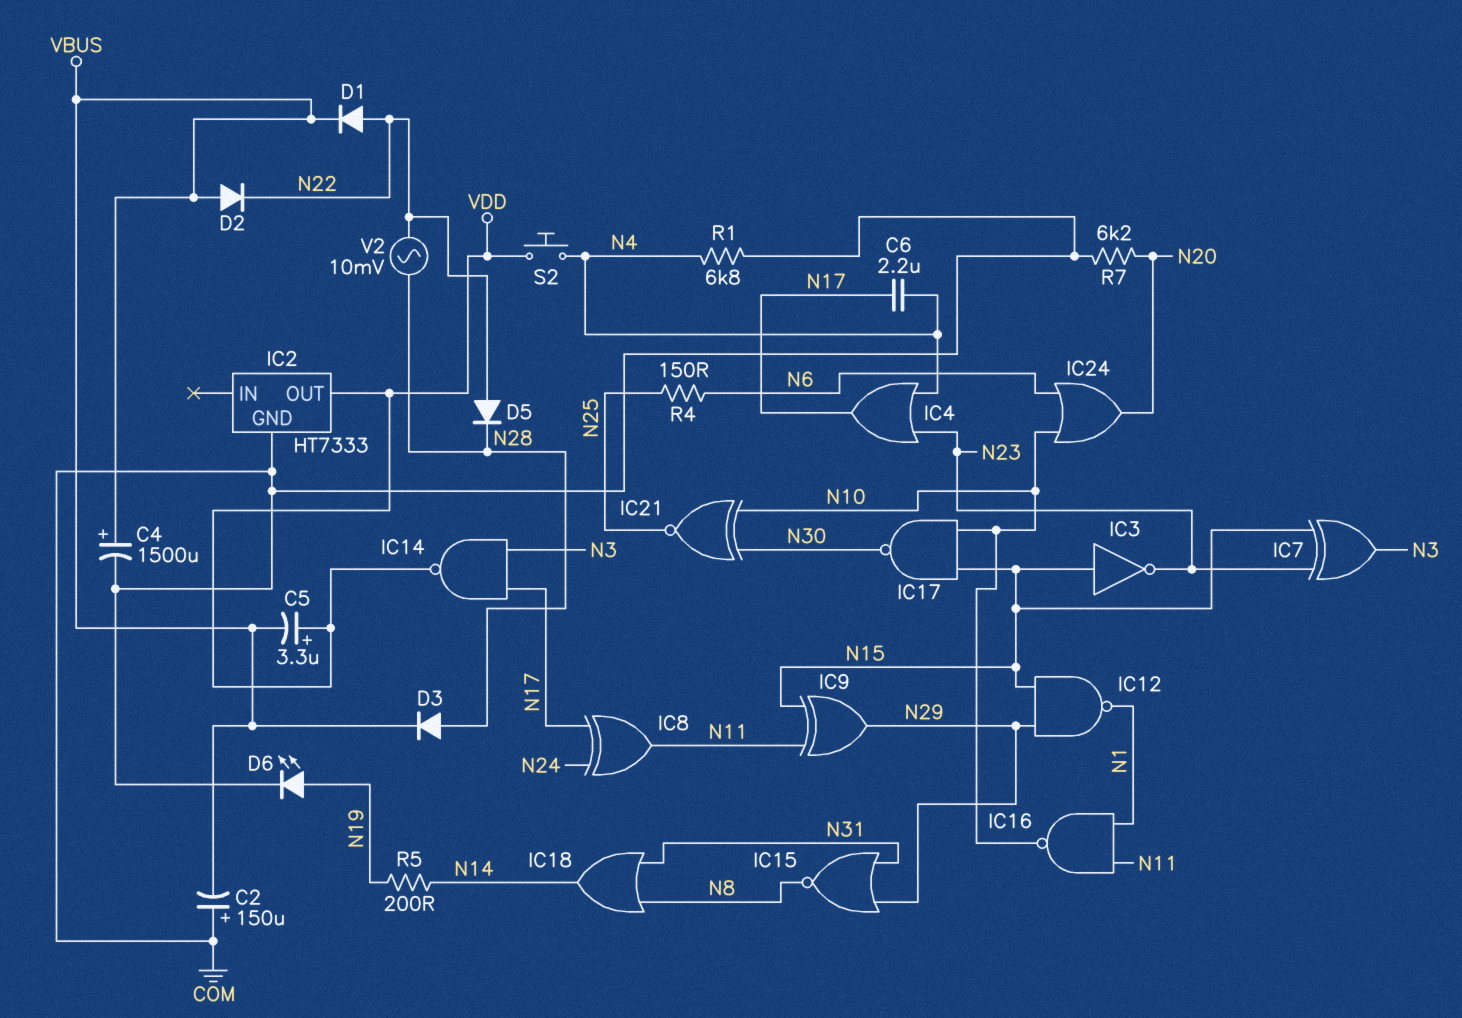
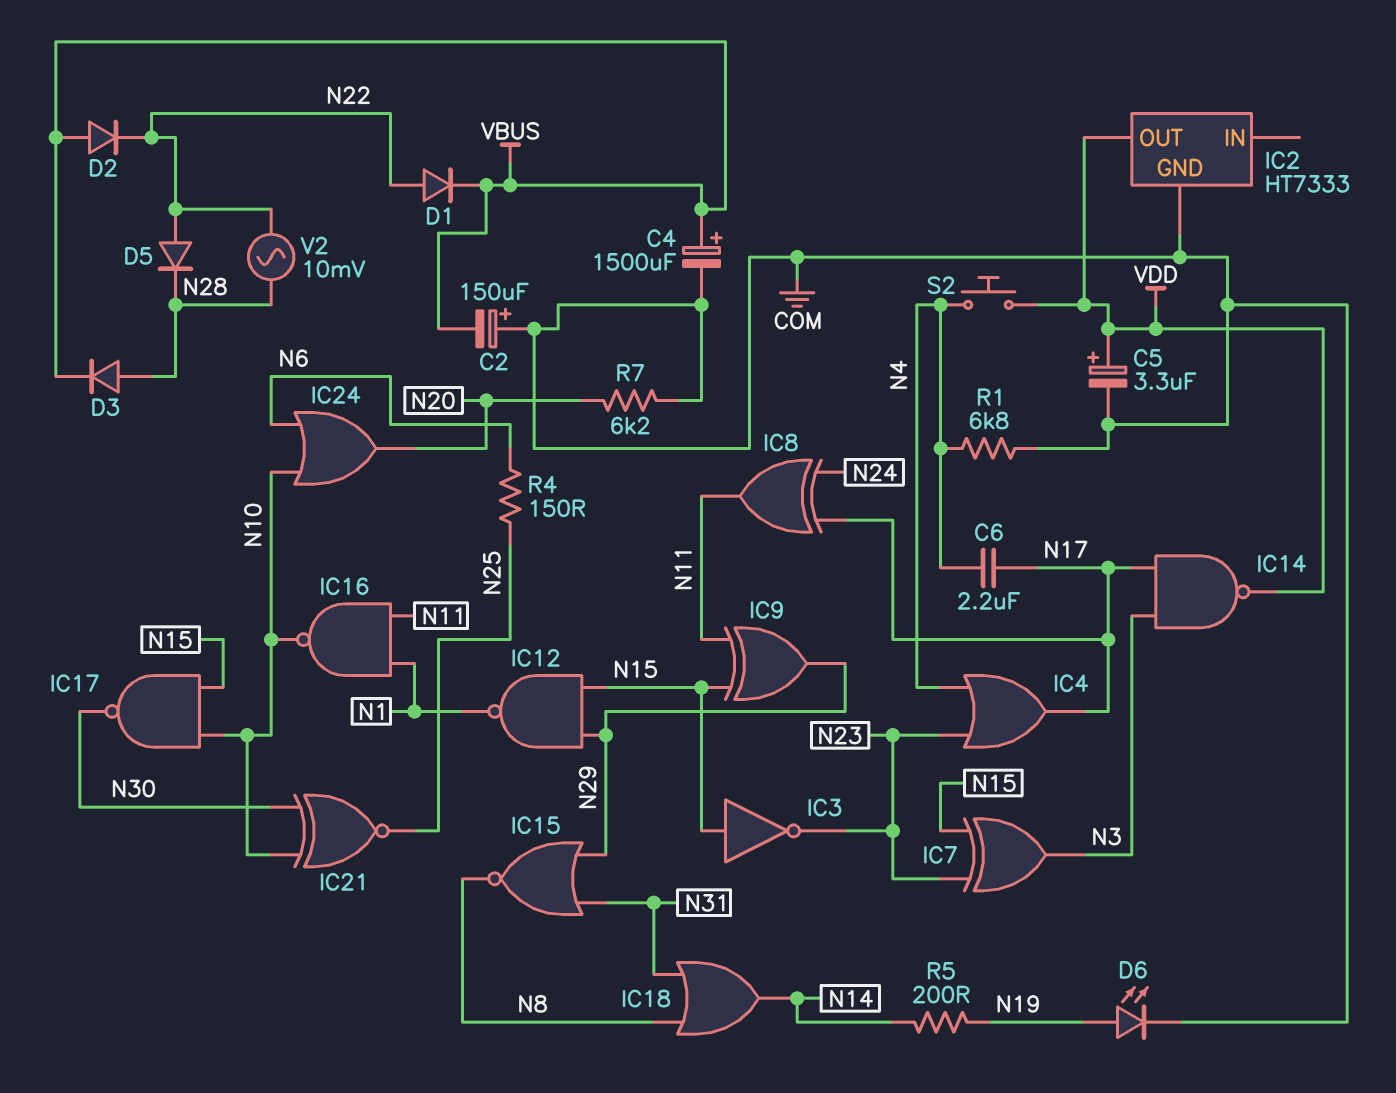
C5: 3.3uF (plus VDD, minus VBUS) -> 3.3uF (plus VDD, minus COM)

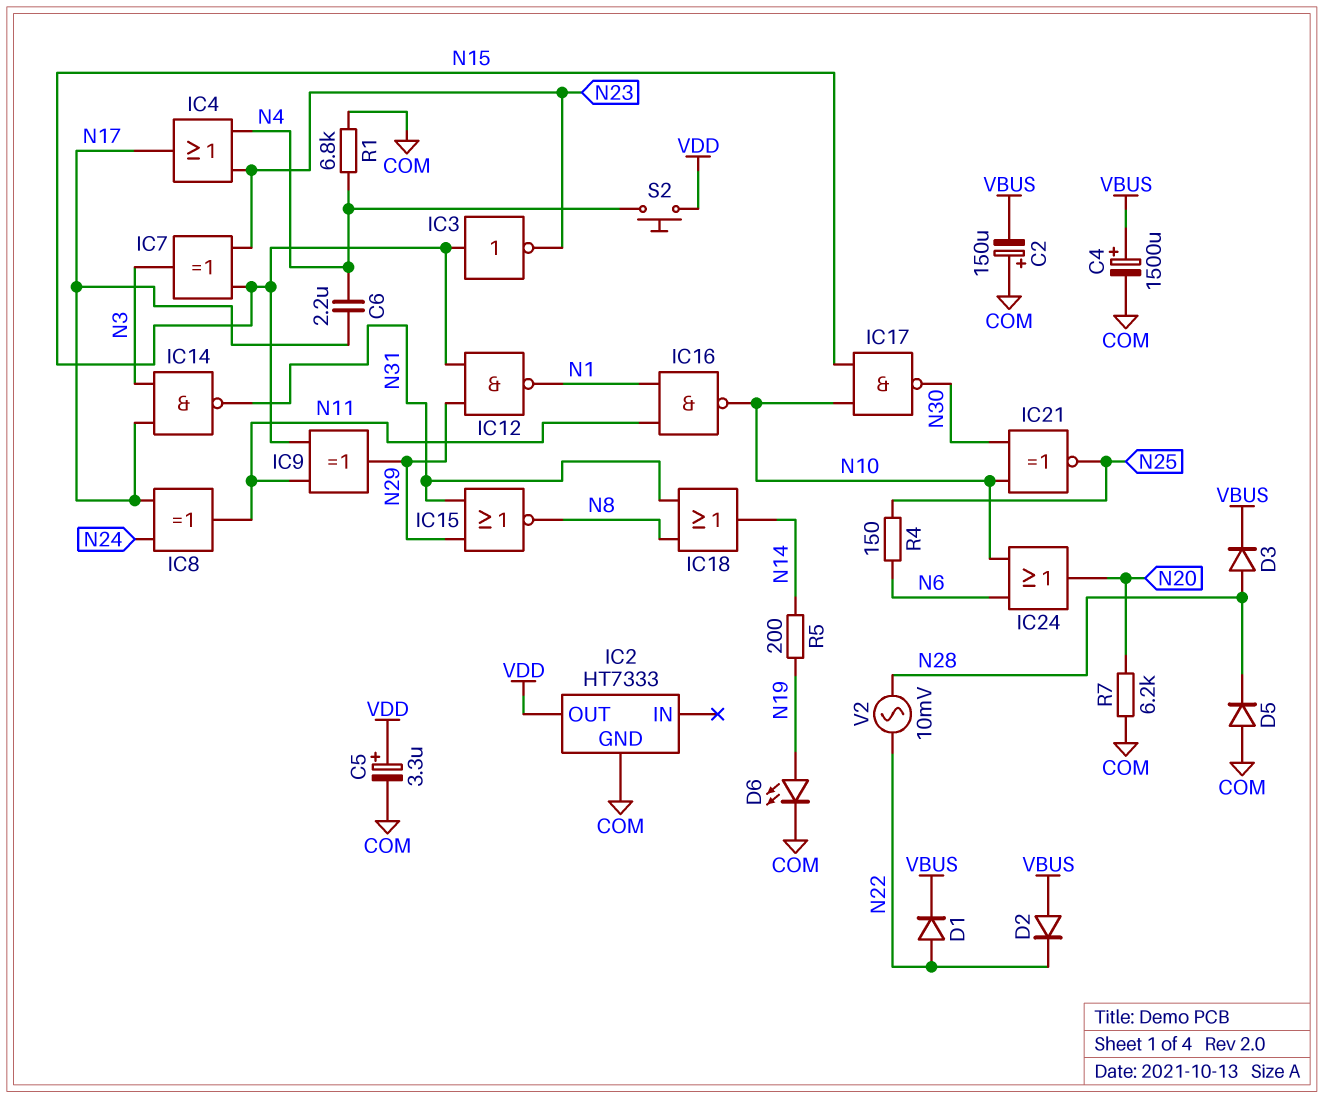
D5: diode (A N22, K N28) -> diode (A COM, K N28)
IC14: NAND (in N3, in N17, out VDD) -> NAND (in N3, in N17, out N31)

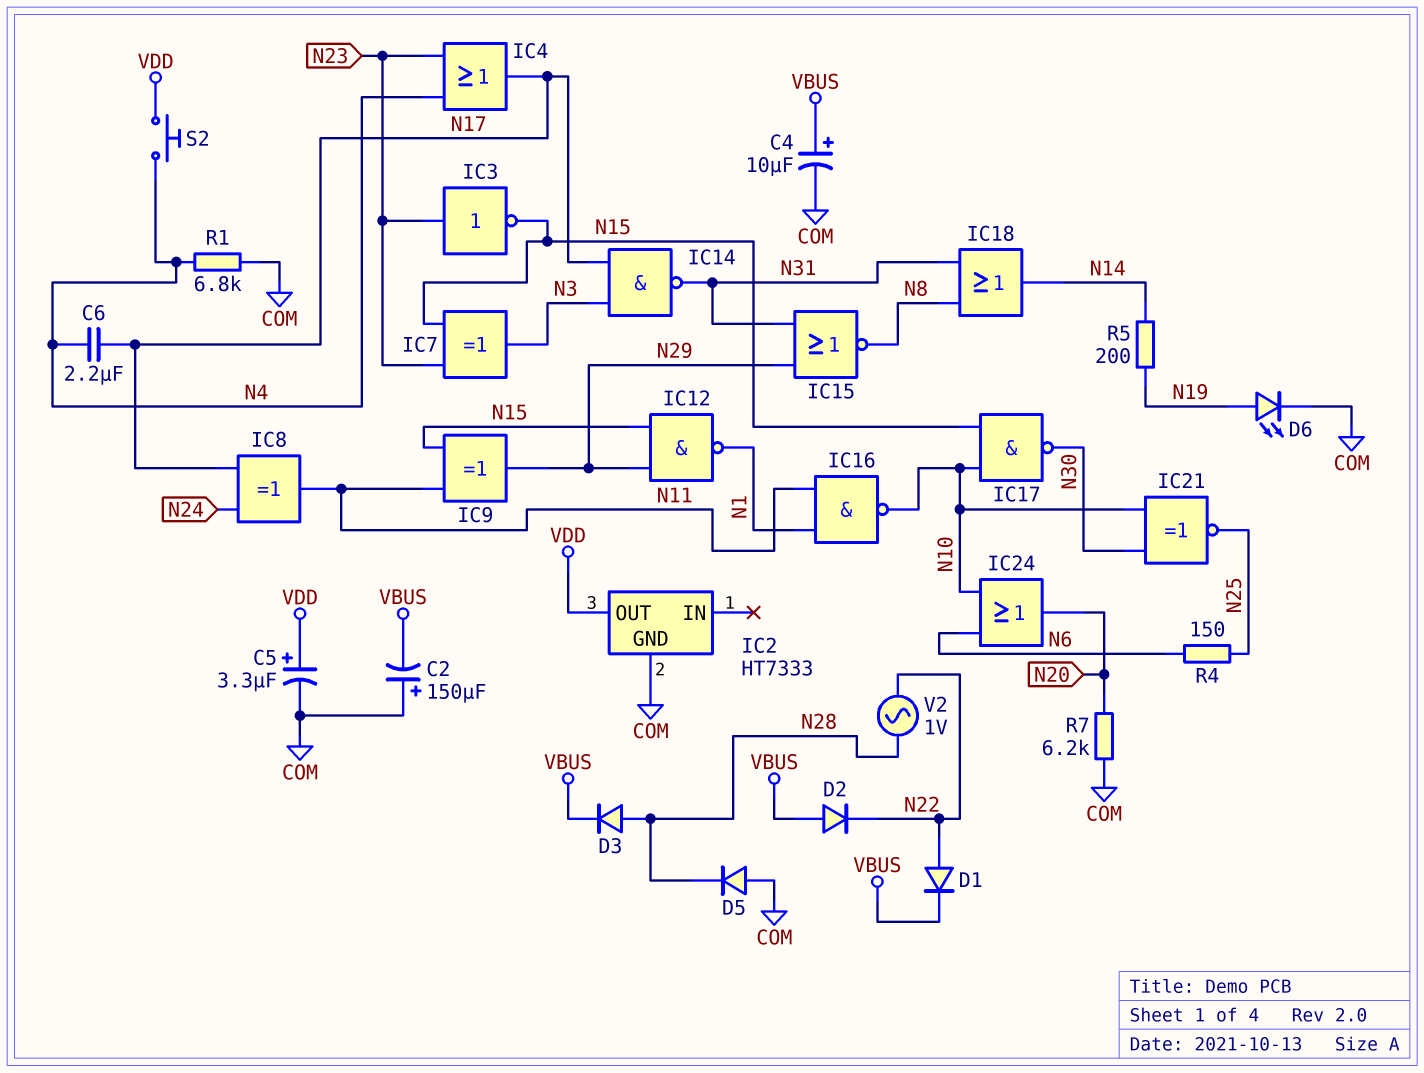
C4: 1500uF (plus VBUS, minus COM) -> 10uF (plus VBUS, minus COM)
IC3: NOT (in N15, out N23) -> NOT (in N23, out N15)
V2: AC 10mV (N22, N28) -> AC 1V (N22, N28)

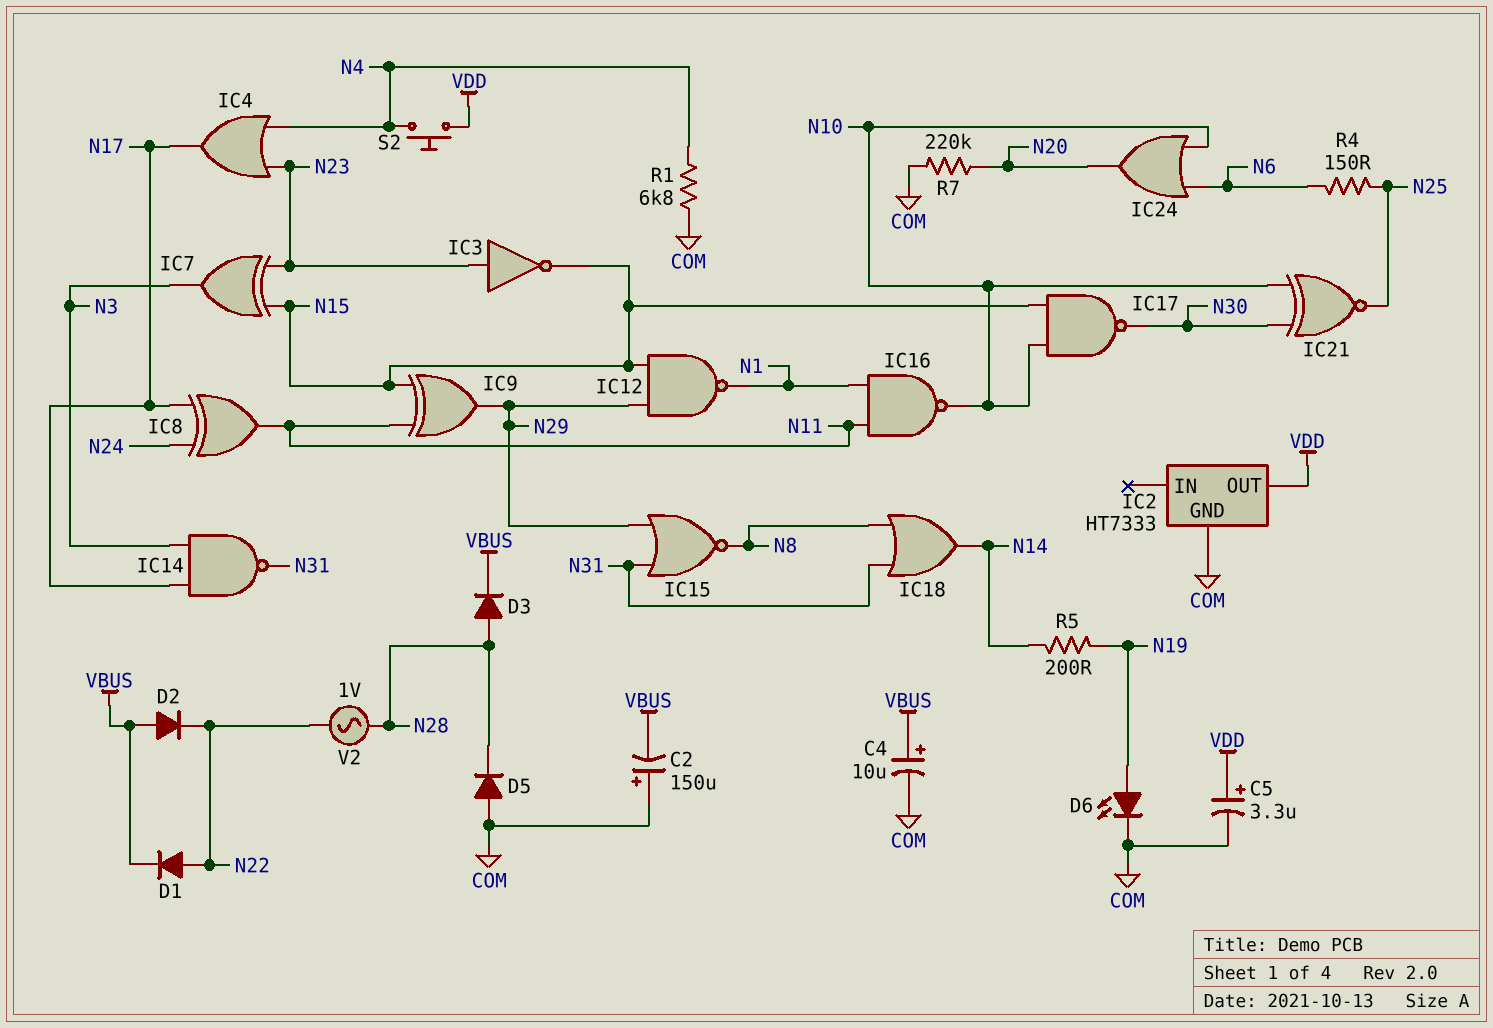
C6: 2.2uF (N4, N17) -> none
R7: 6.2k (COM, N20) -> 220k (COM, N20)

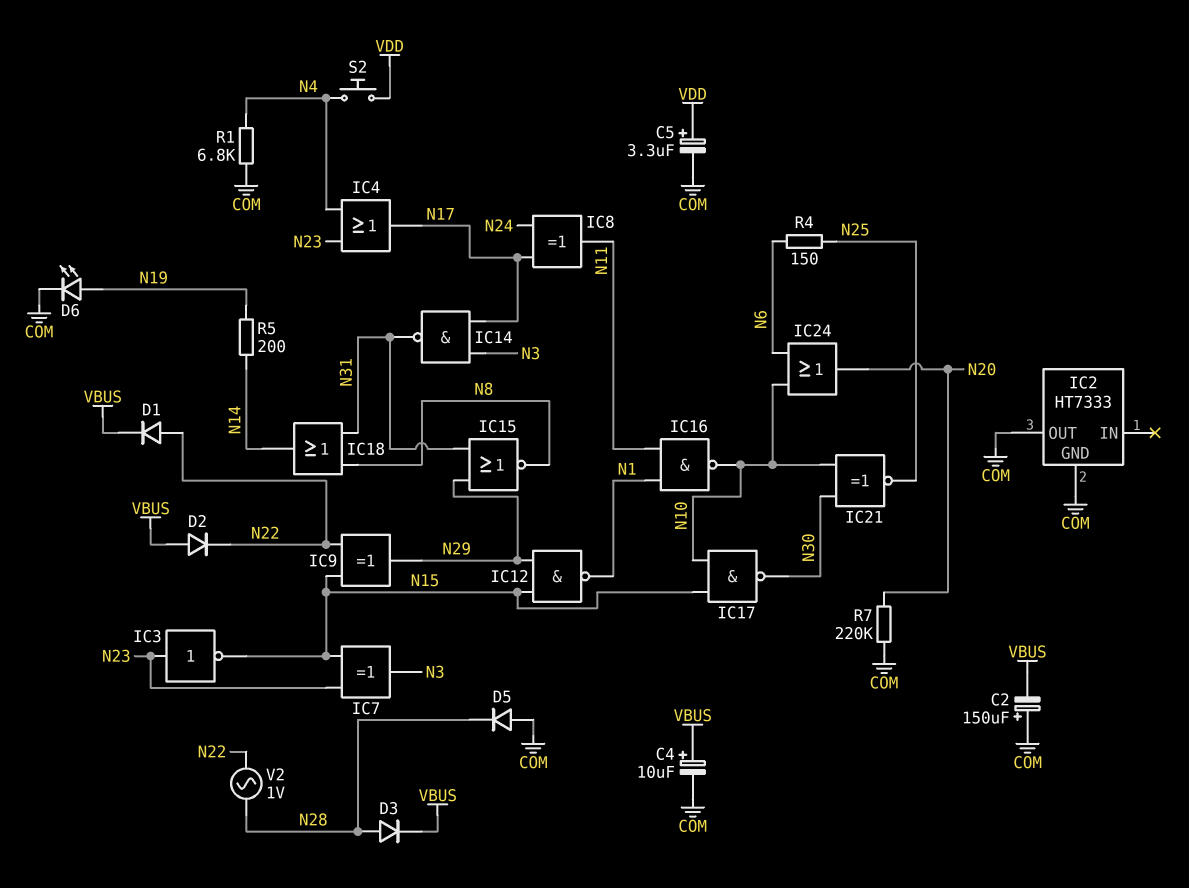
IC2 pin OUT: VDD -> COM
IC9: XOR (in N11, in N15, out N29) -> XOR (in N15, in N22, out N29)

